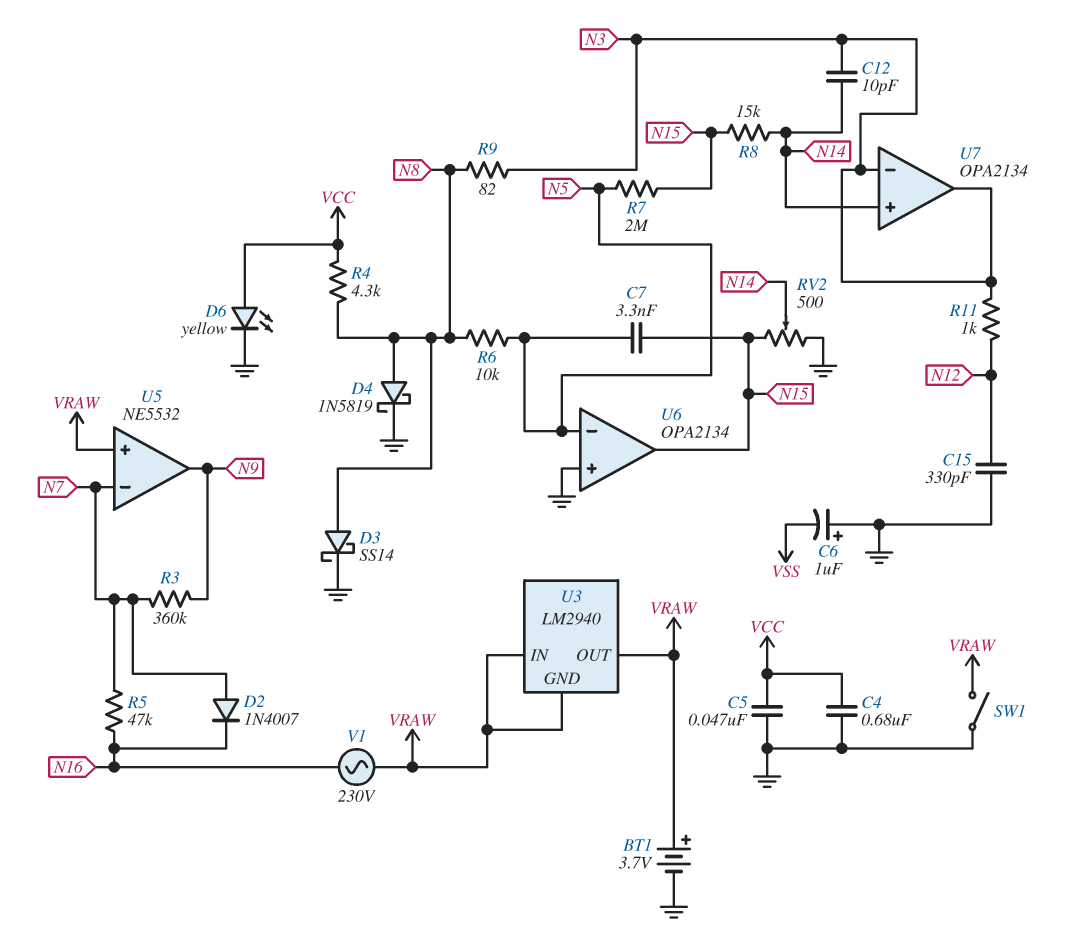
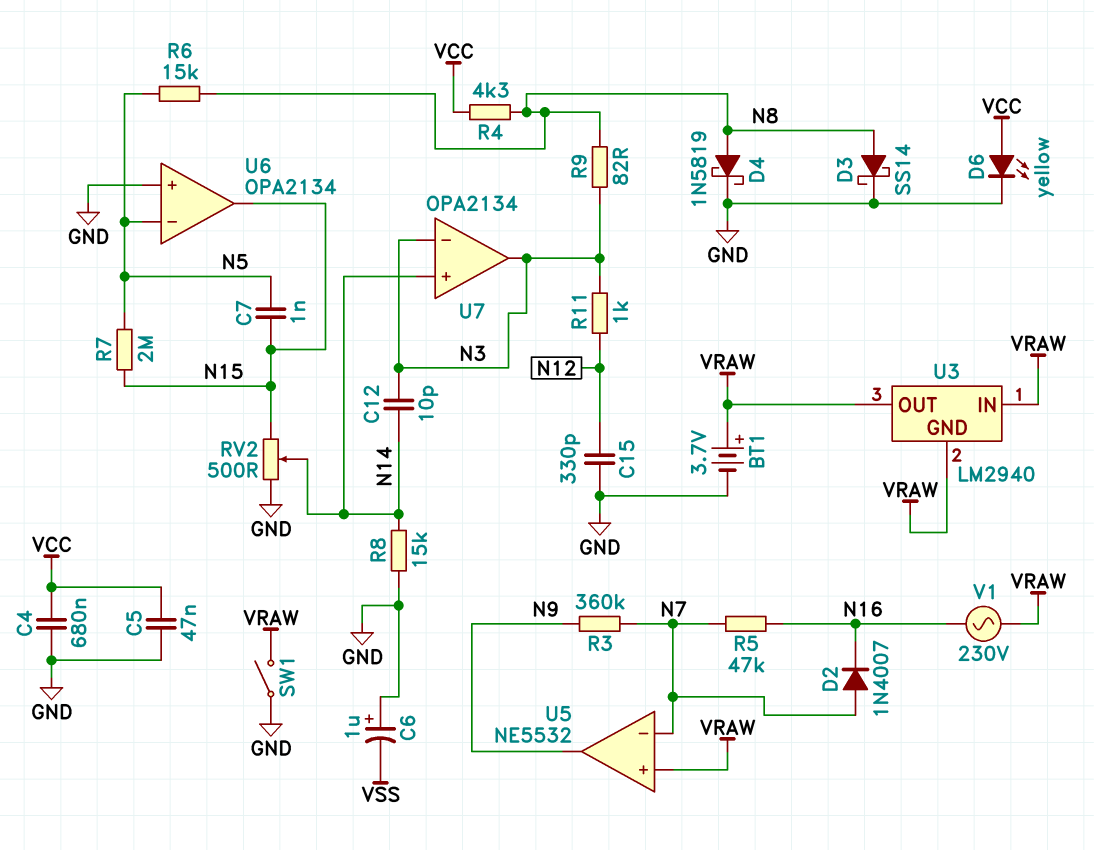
C7: 3.3nF (N5, N15) -> 1nF (N5, N15)
R6: 10k (N5, N8) -> 15k (N5, N8)
R8: 15k (N14, N15) -> 15k (GND, N14)

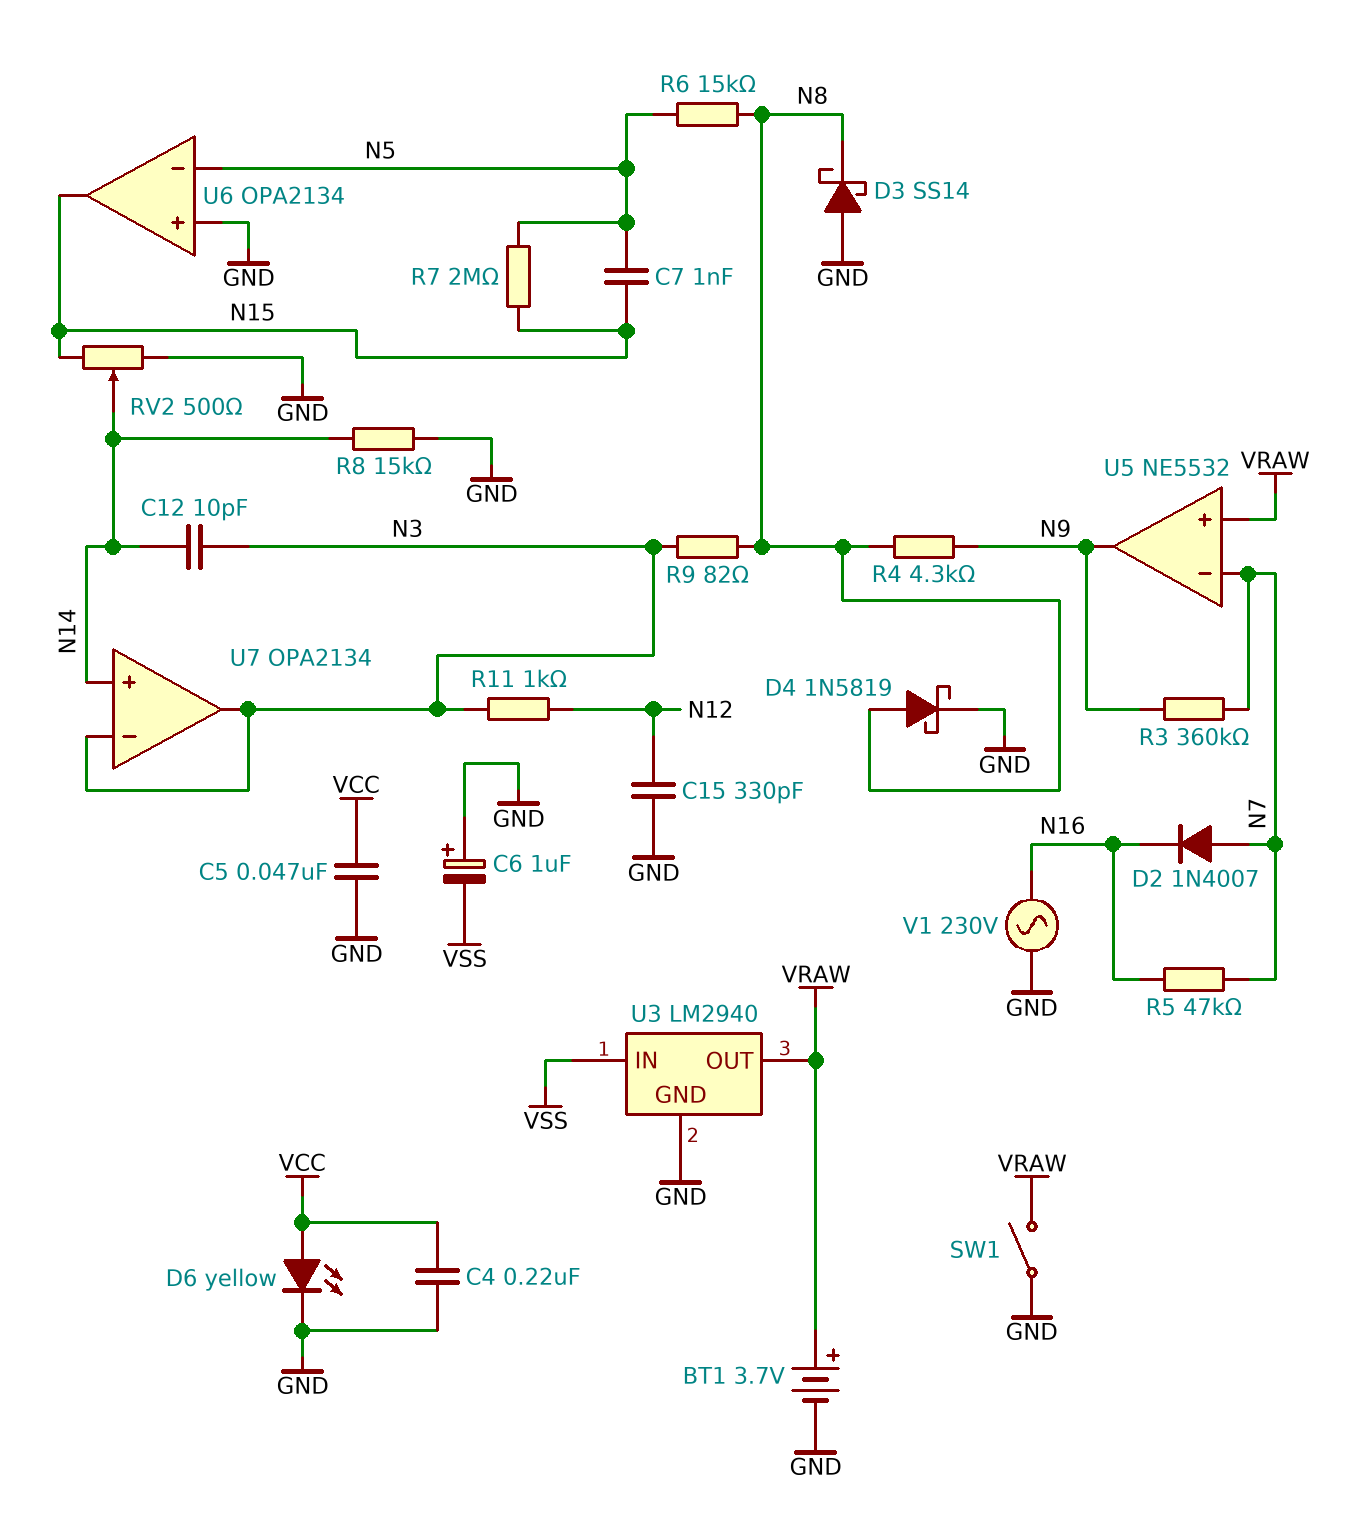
C4: 680nF (GND, VCC) -> 220nF (GND, VCC)
D3: schottky SS14 (A N8, K GND) -> schottky SS14 (A GND, K N8)
R4: 4.3k (N8, VCC) -> 4.3k (N8, N9)
U3 pin GND: VRAW -> GND
U3 pin IN: VRAW -> VSS
V1: AC 230V (N16, VRAW) -> AC 230V (GND, N16)

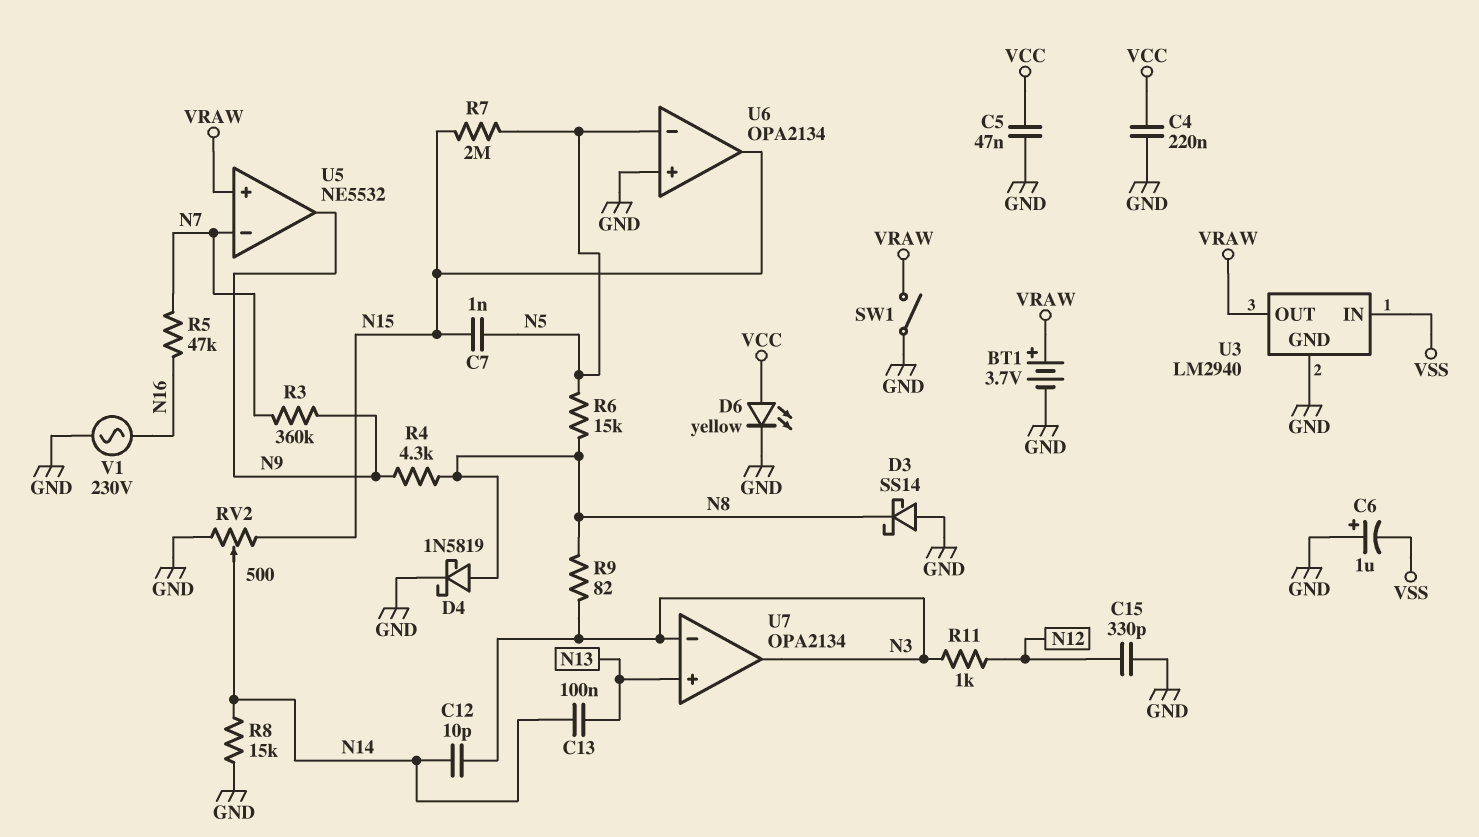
C13: none -> 100nF (N13, N14)
D2: diode 1N4007 (A N7, K N16) -> none
U7 pin in+: N14 -> N13

